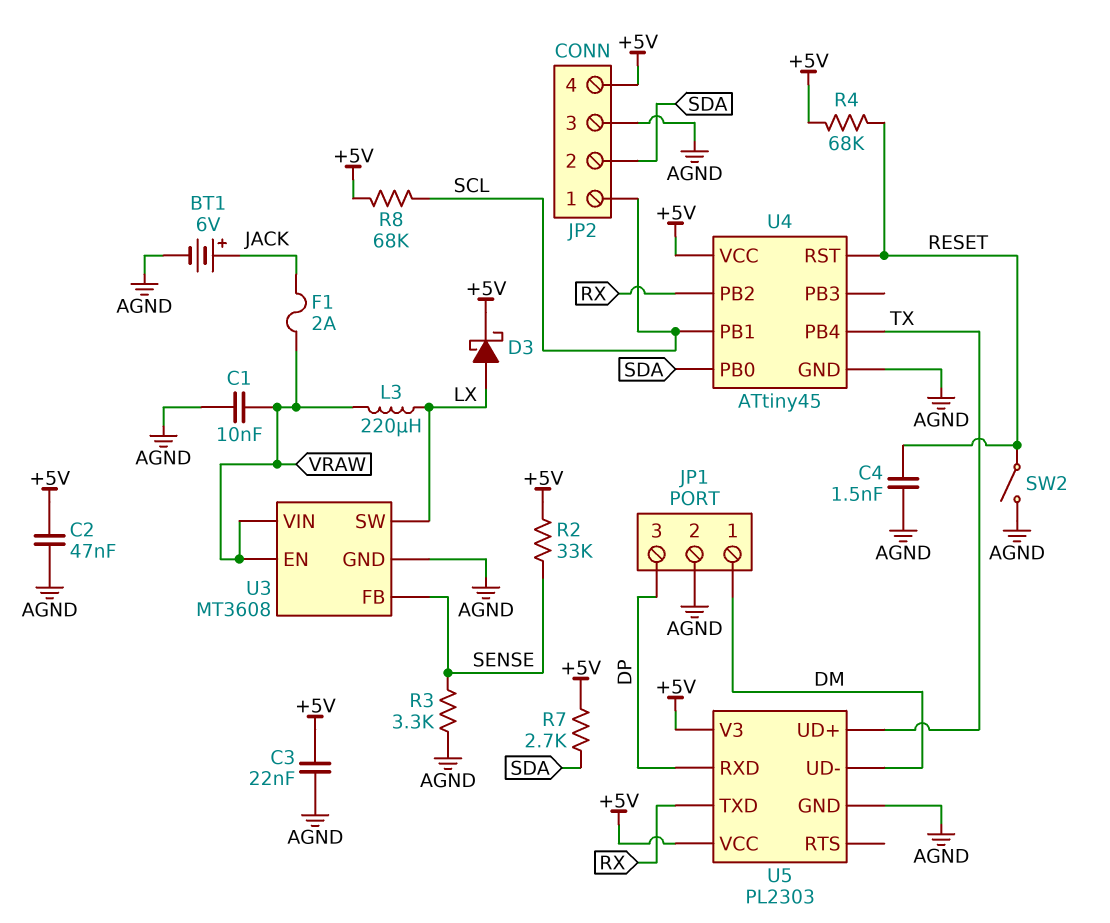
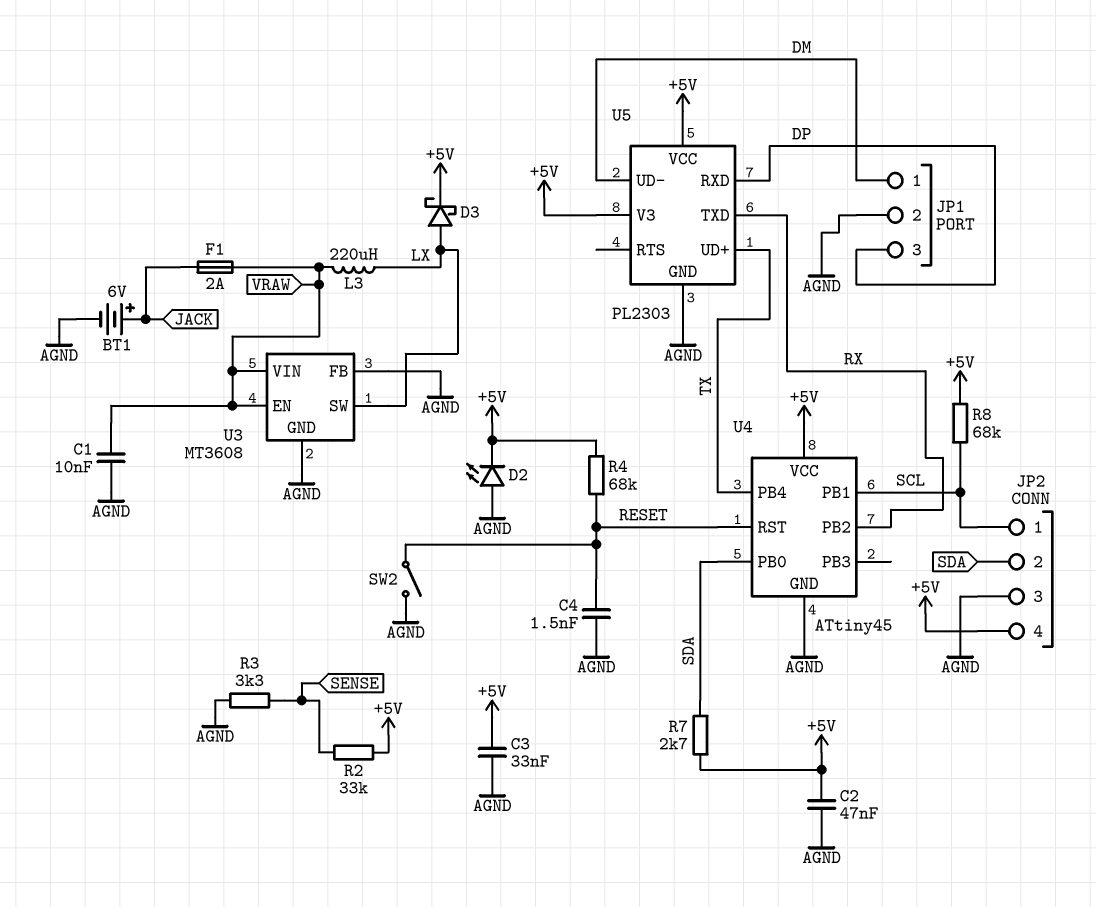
C3: 22nF (+5V, AGND) -> 33nF (+5V, AGND)
D2: none -> LED (A AGND, K +5V)
U3 pin FB: SENSE -> AGND

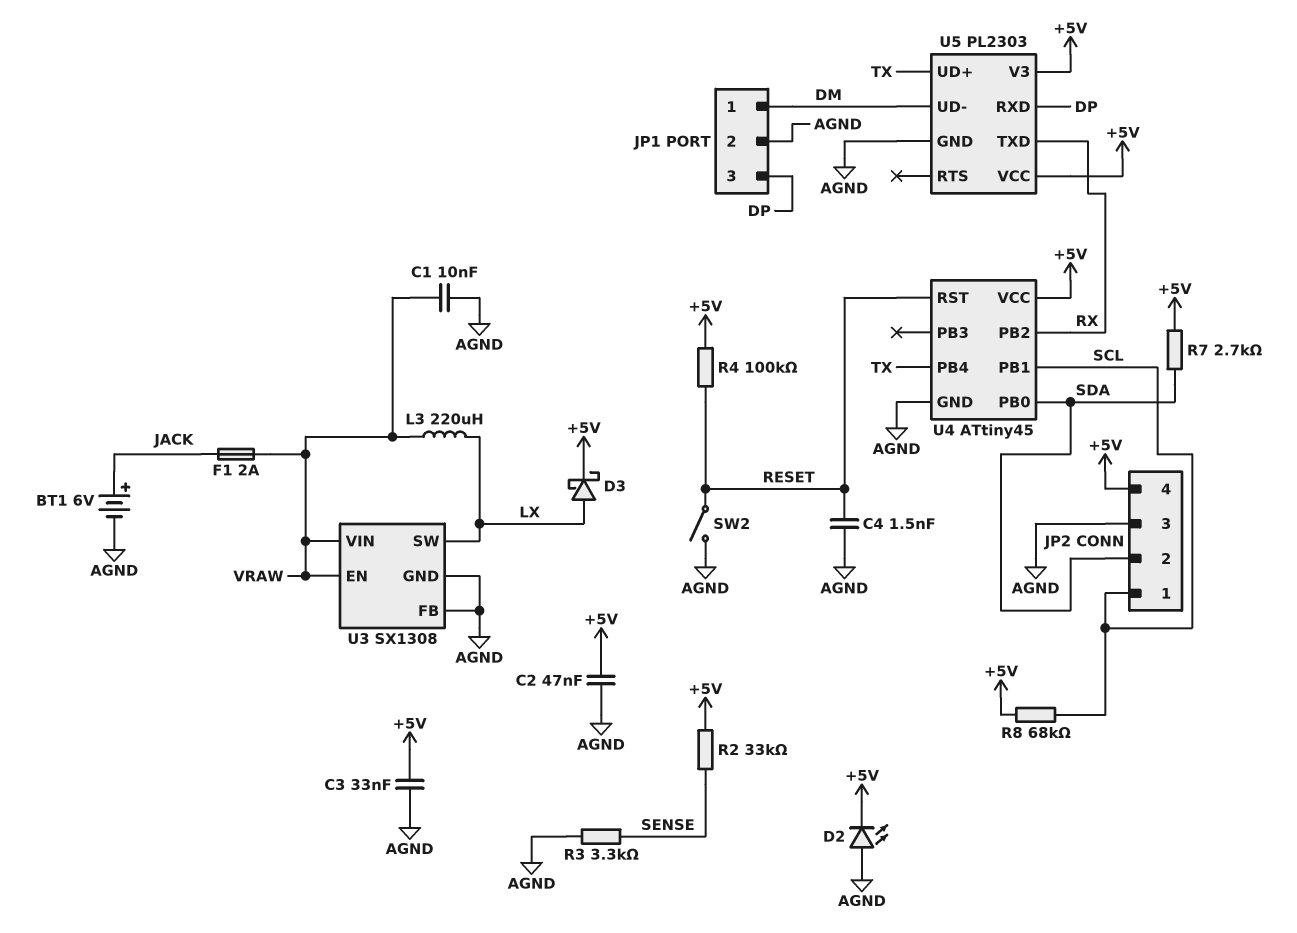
R4: 68k (+5V, RESET) -> 100k (+5V, RESET)
U3: MT3608 -> SX1308

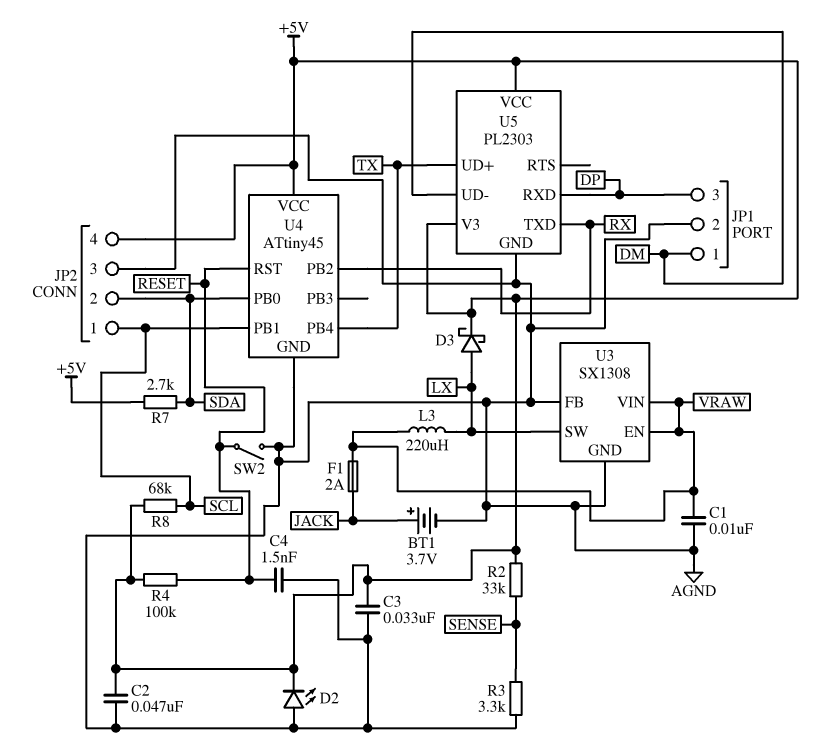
BT1: 6V (plus JACK, minus AGND) -> 3.7V (plus JACK, minus AGND)

